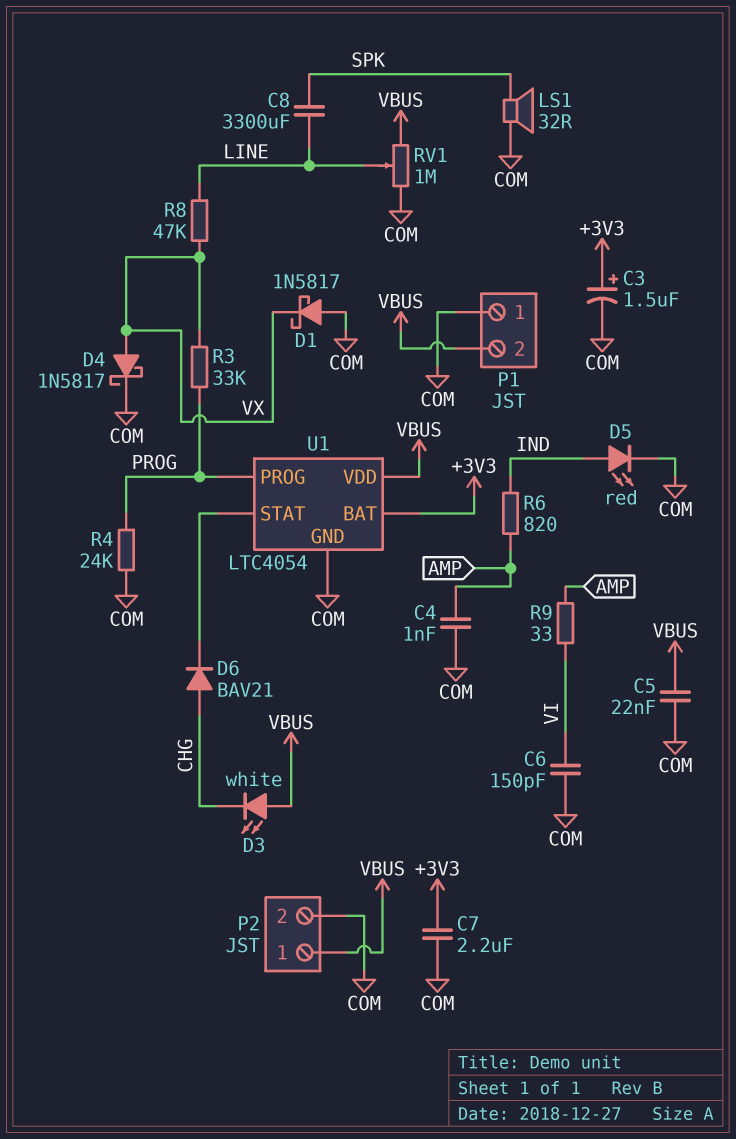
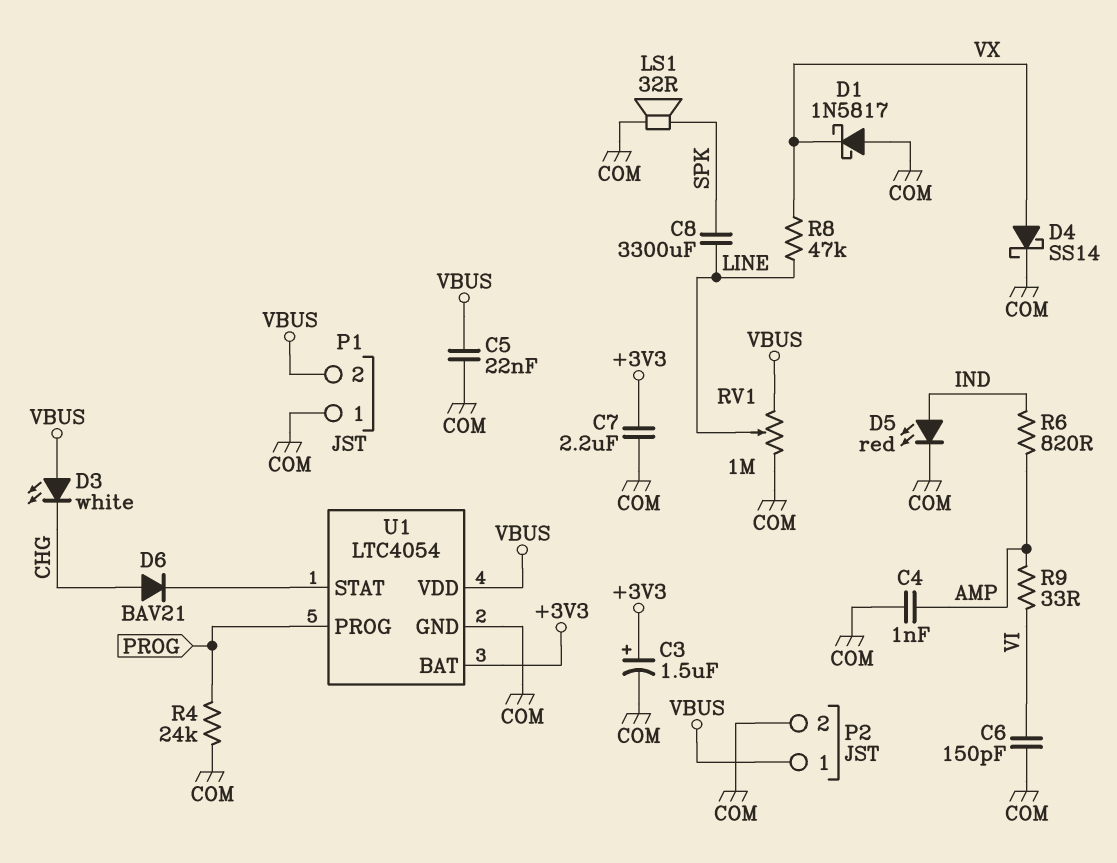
D4: schottky 1N5817 (A VX, K COM) -> schottky SS14 (A VX, K COM)
R3: 33k (PROG, VX) -> none

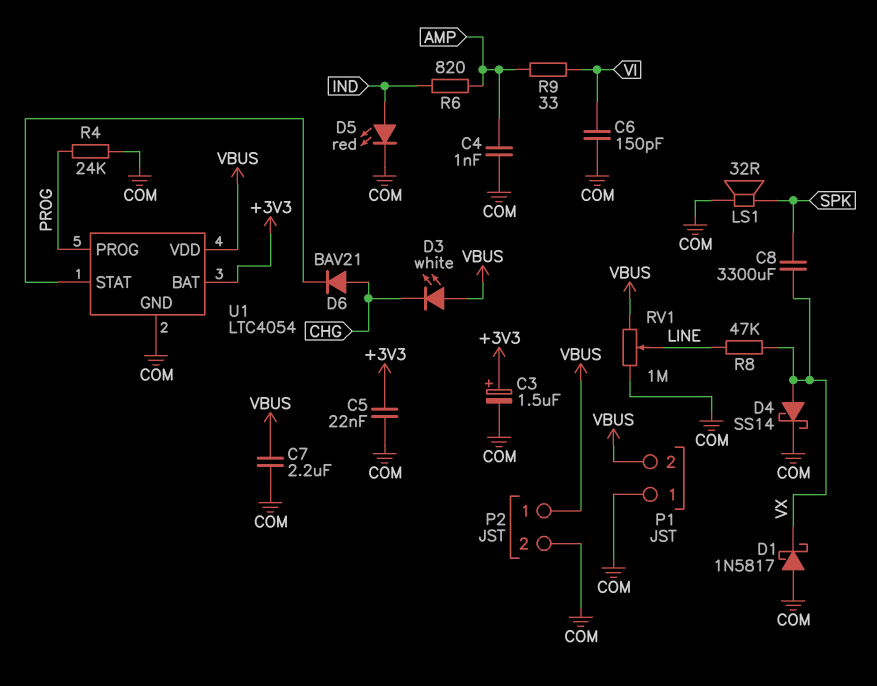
C5: 22nF (COM, VBUS) -> 22nF (+3V3, COM)
C7: 2.2uF (+3V3, COM) -> 2.2uF (COM, VBUS)
C8: 3300uF (LINE, SPK) -> 3300uF (SPK, VX)

